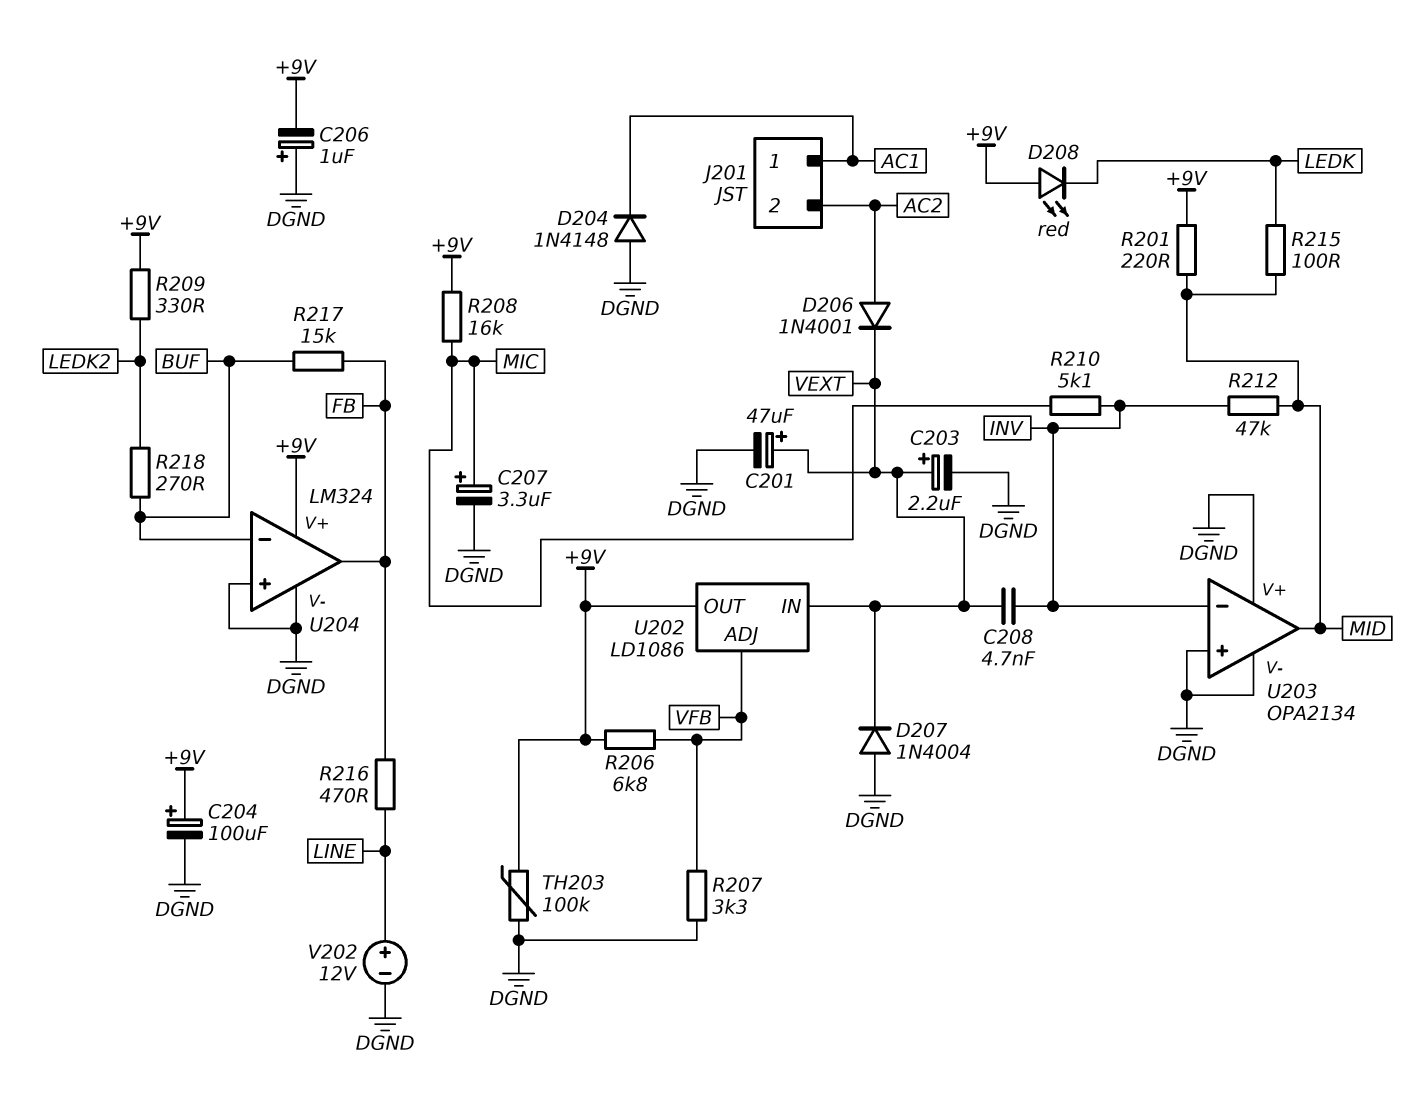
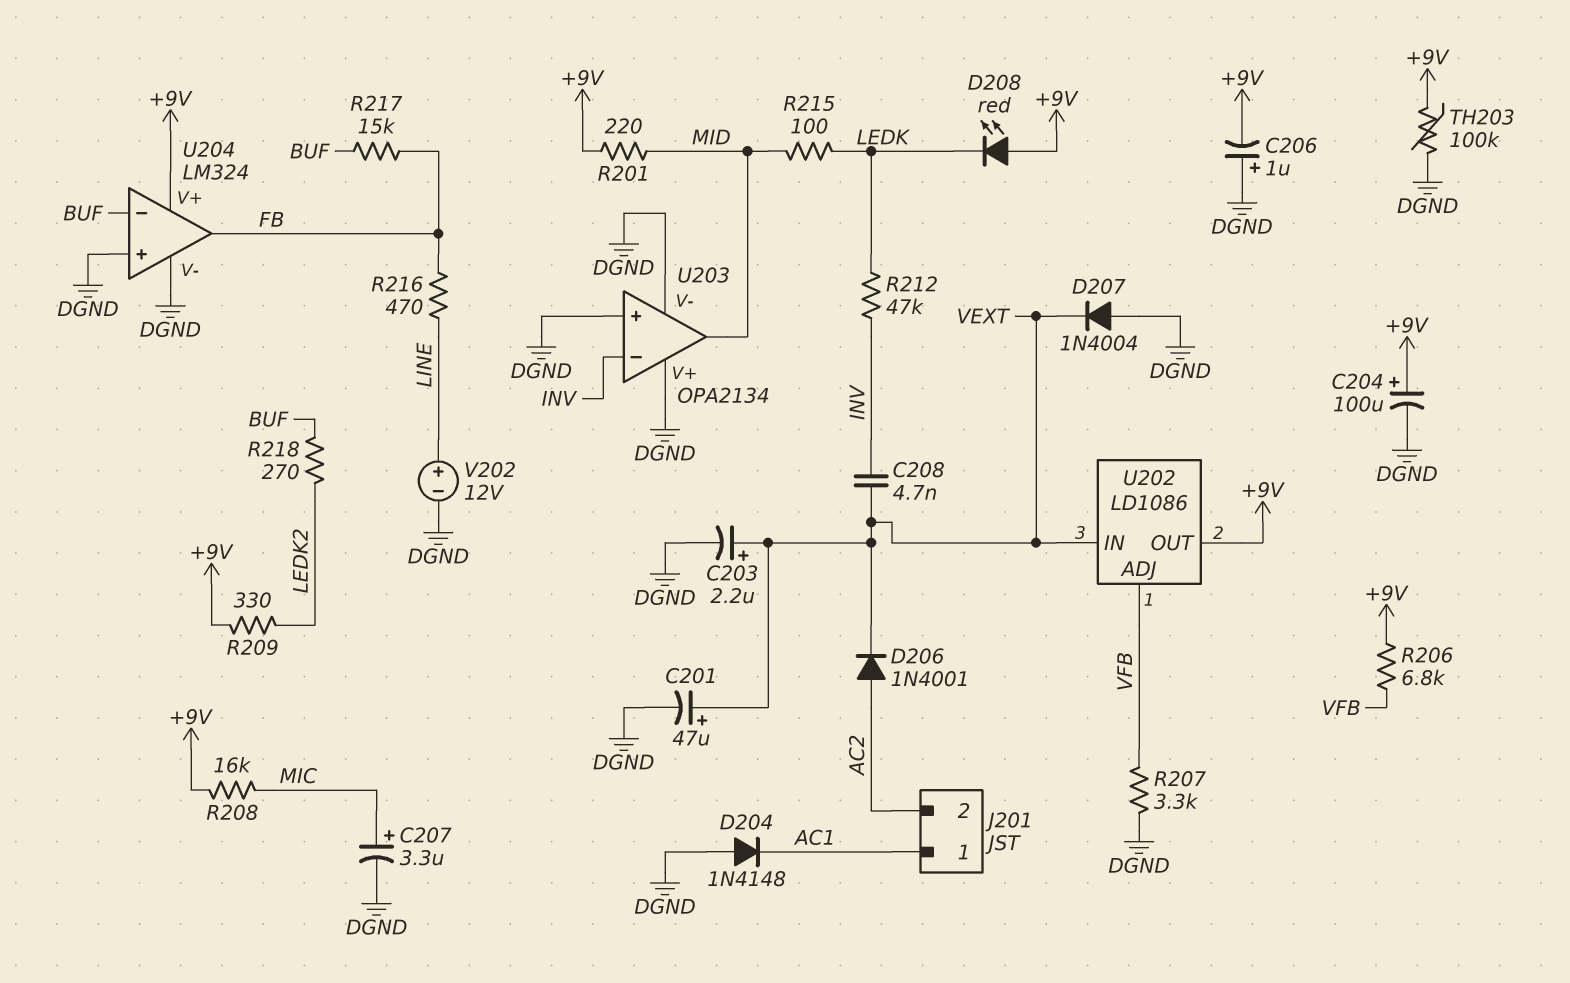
R210: 5.1k (INV, MIC) -> none
R212: 47k (INV, MID) -> 47k (INV, LEDK)

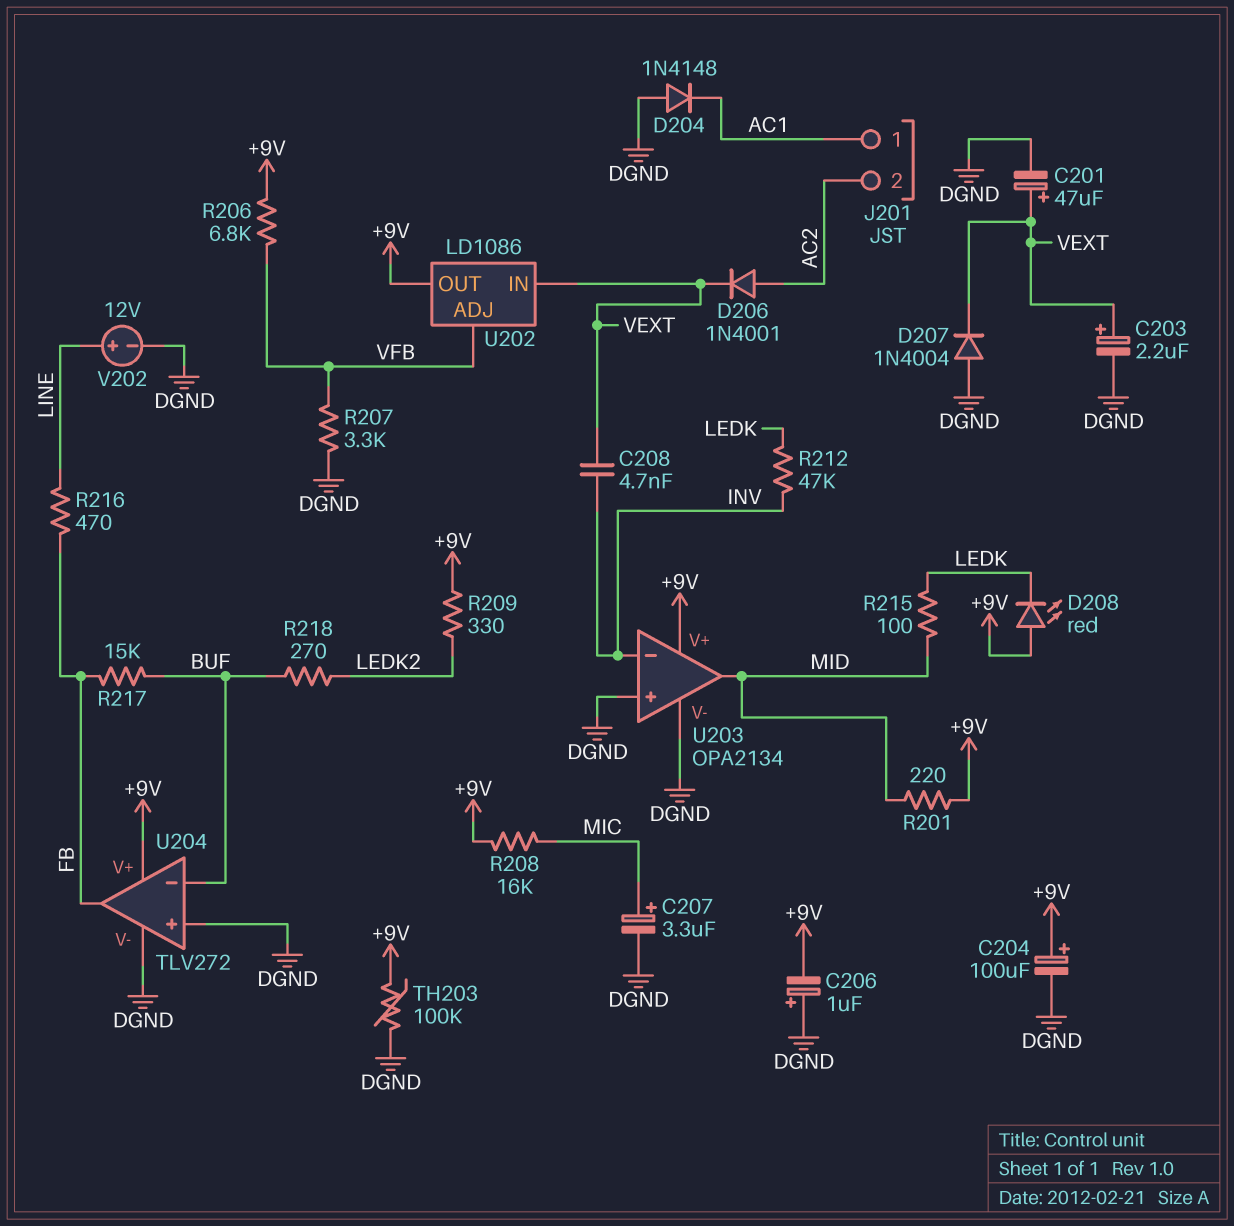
U203 pin V+: DGND -> +9V
U204: LM324 -> TLV272

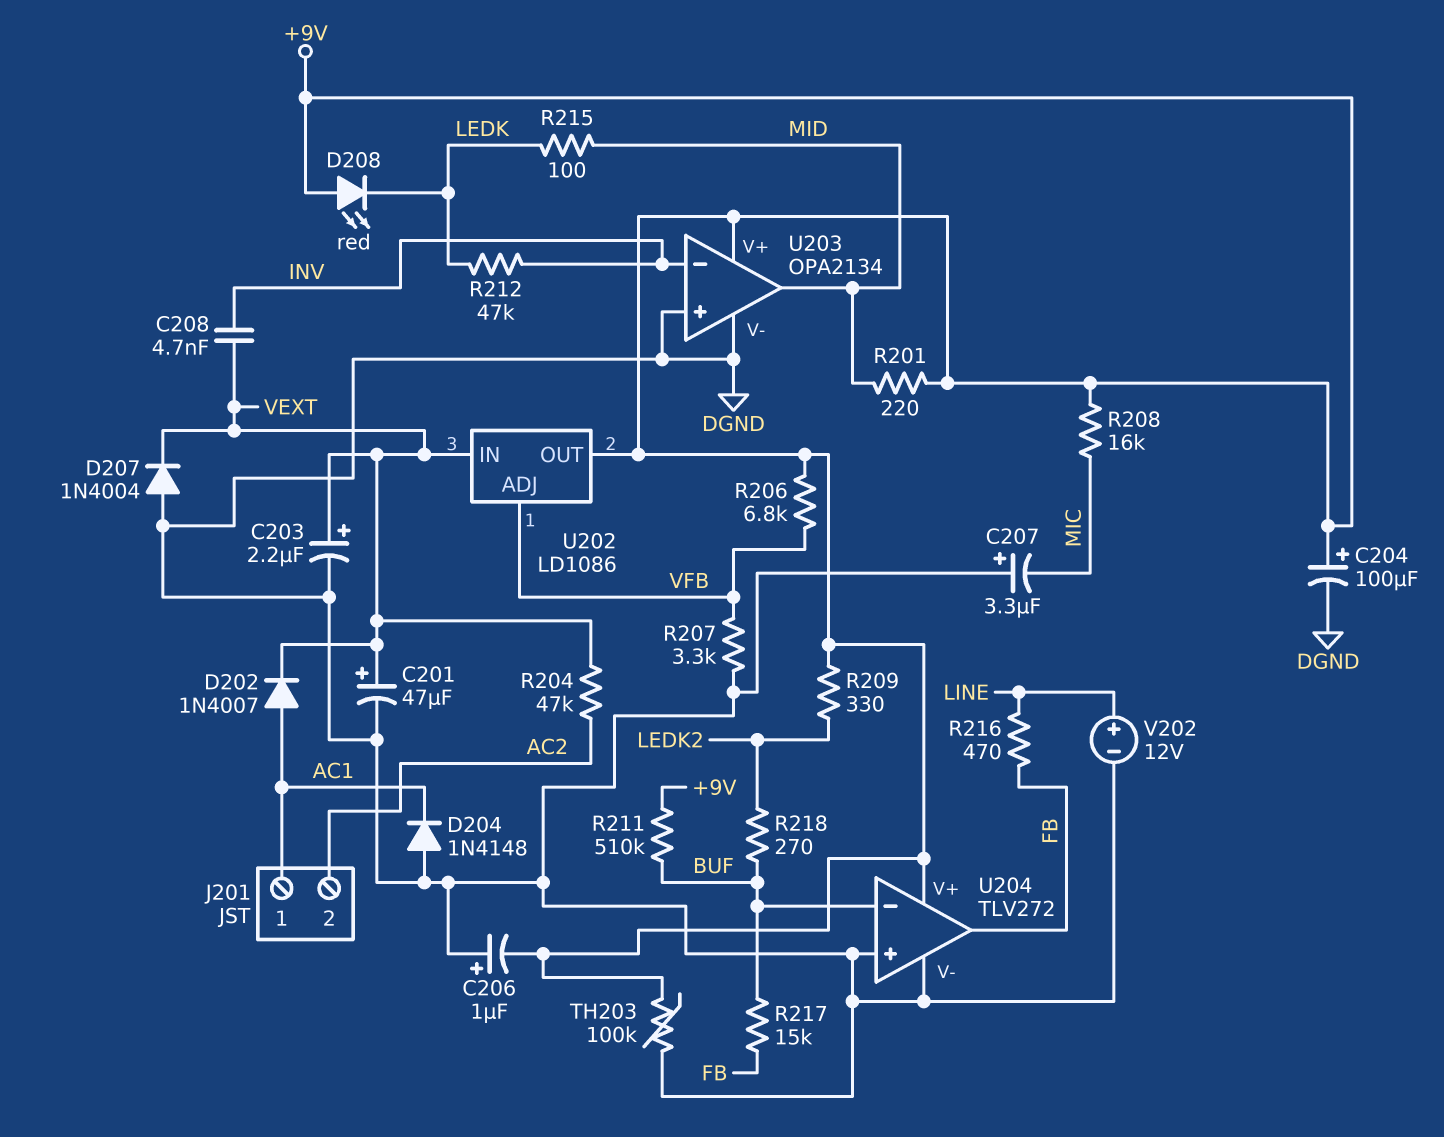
C207: 3.3uF (plus MIC, minus DGND) -> 3.3uF (plus DGND, minus MIC)
D202: none -> diode 1N4007 (A AC1, K VEXT)
D206: diode 1N4001 (A AC2, K VEXT) -> none
R204: none -> 47k (AC2, VEXT)
R211: none -> 510k (+9V, BUF)

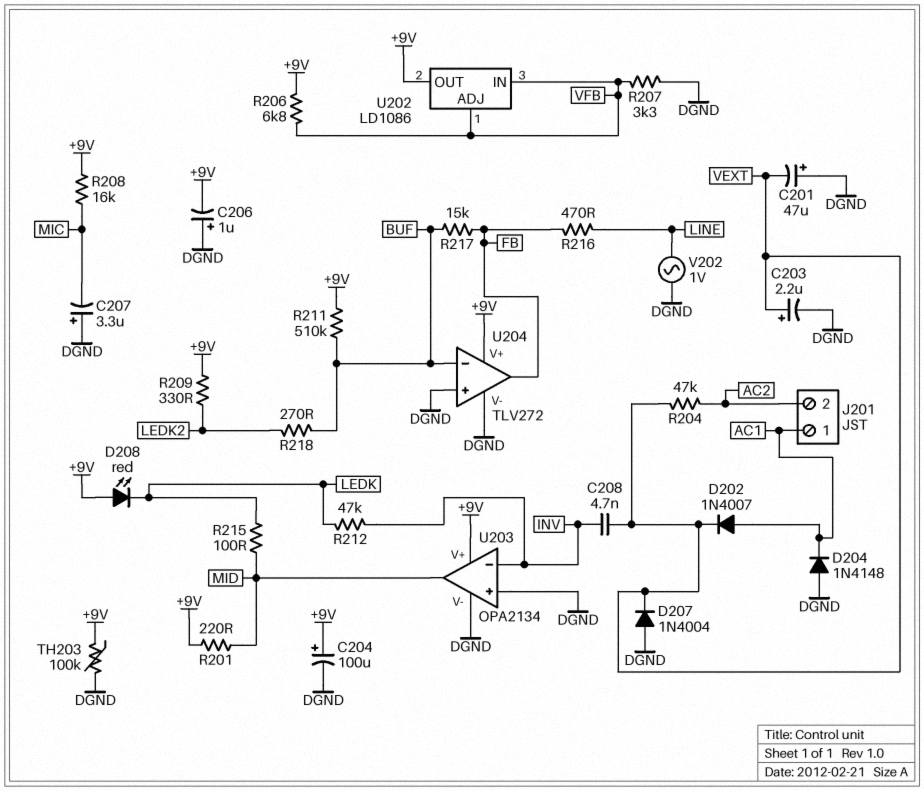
C201: 47uF (plus VEXT, minus DGND) -> 47uF (plus DGND, minus VEXT)
U202 pin IN: VEXT -> VFB
V202: 12V (plus LINE, minus DGND) -> AC 1V (DGND, LINE)

